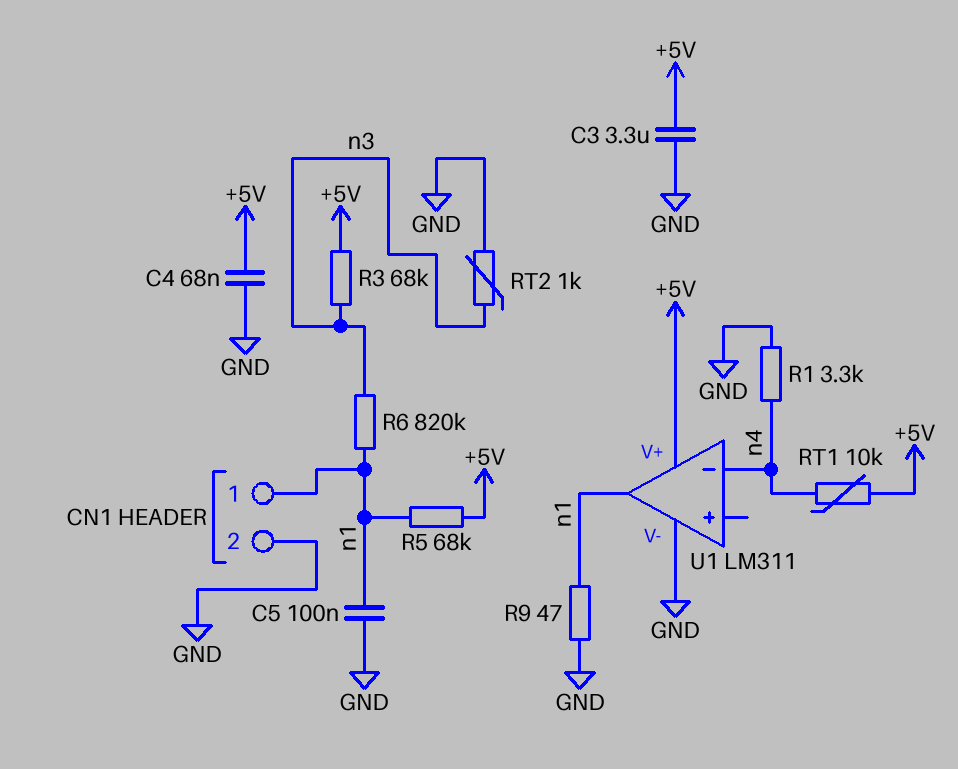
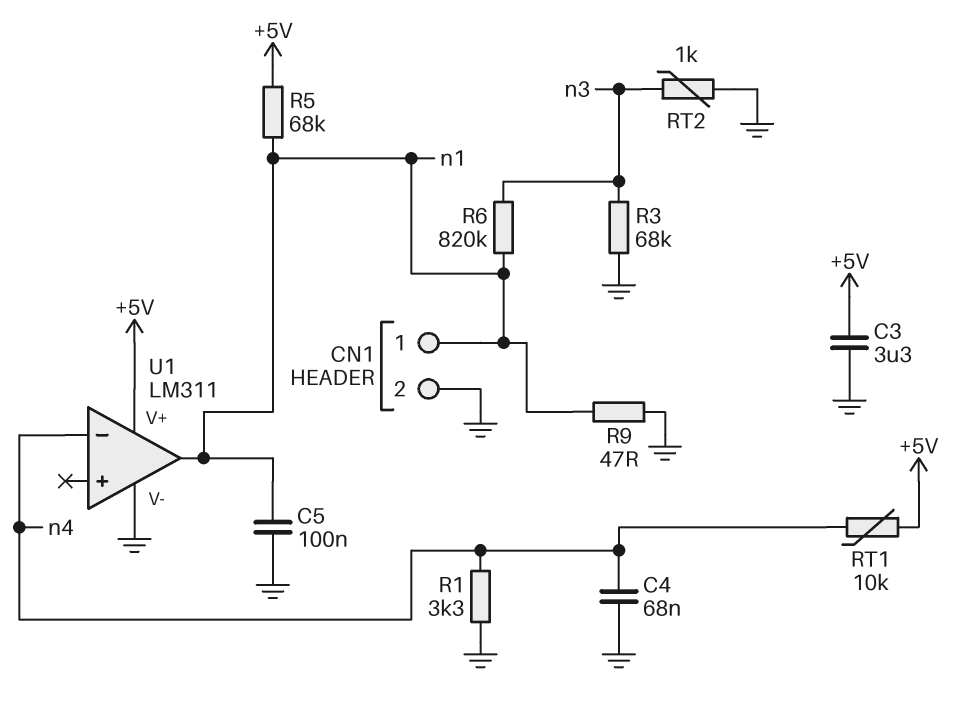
C4: 68nF (+5V, GND) -> 68nF (GND, n4)
R3: 68k (+5V, n3) -> 68k (GND, n3)

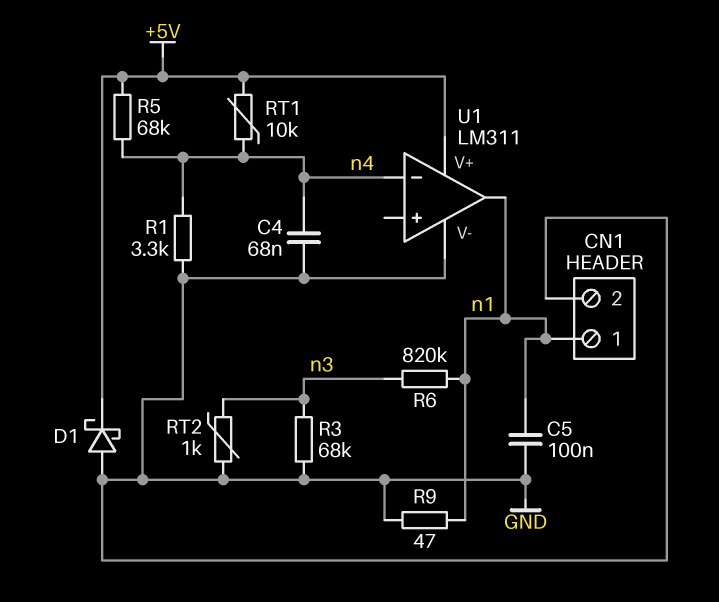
C3: 3.3uF (+5V, GND) -> none
D1: none -> schottky (A GND, K +5V)
R5: 68k (+5V, n1) -> 68k (+5V, n4)

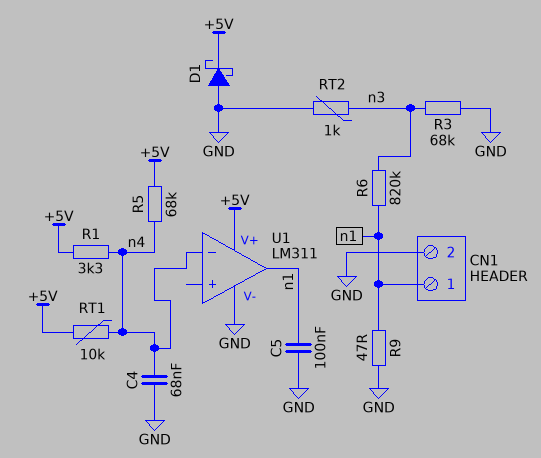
R1: 3.3k (GND, n4) -> 3.3k (+5V, n4)

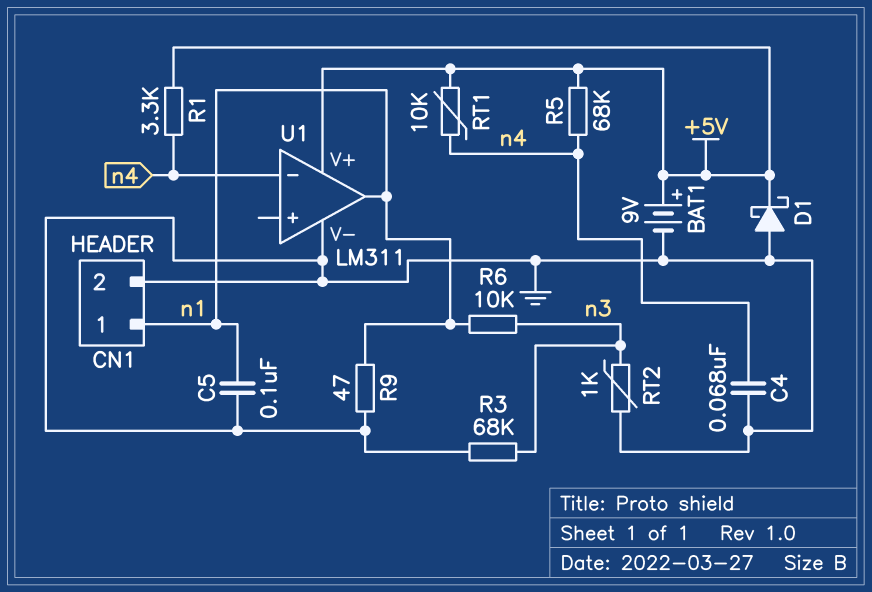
BAT1: none -> 9V (plus +5V, minus GND)
R6: 820k (n1, n3) -> 10k (n1, n3)

